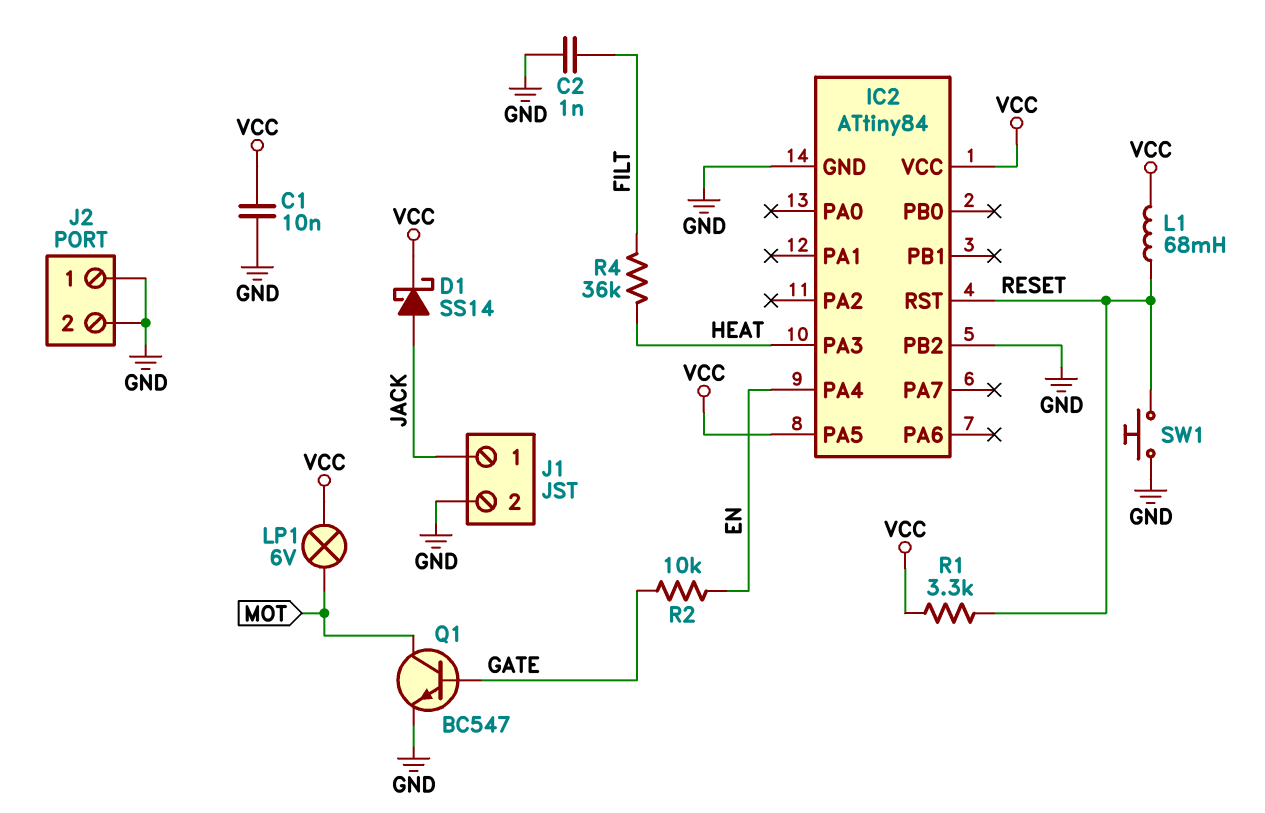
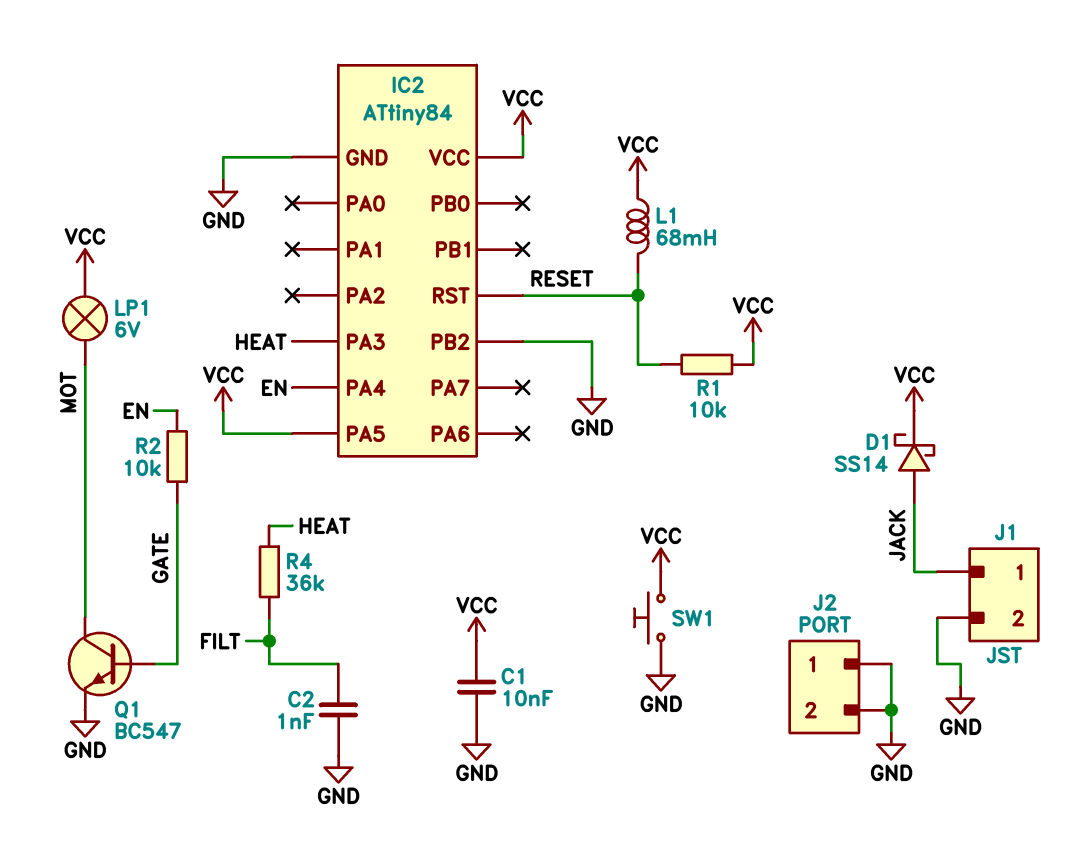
R1: 3.3k (RESET, VCC) -> 10k (RESET, VCC)
SW1: button (GND, RESET) -> button (GND, VCC)

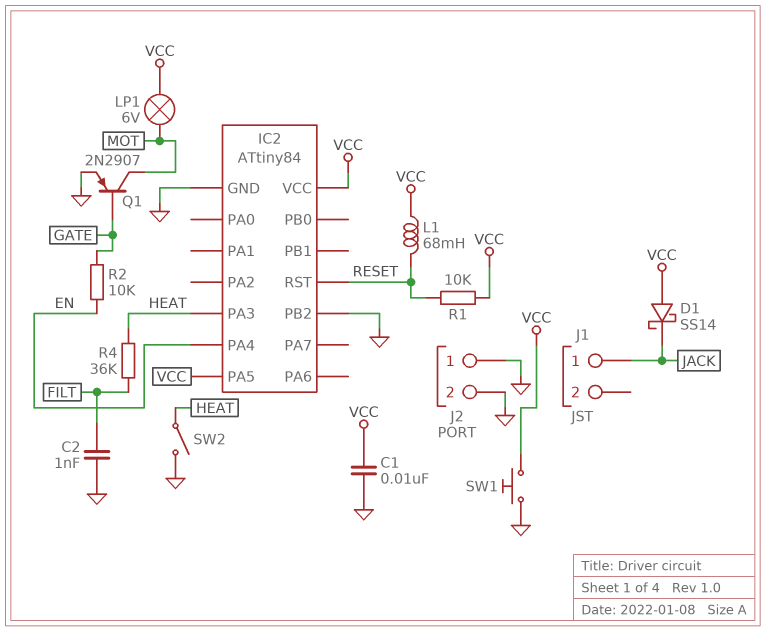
D1: schottky SS14 (A JACK, K VCC) -> schottky SS14 (A VCC, K JACK)
J1 pin 2: GND -> none
Q1: NPN BC547 (B GATE, C MOT, E GND) -> PNP 2N2907 (B GATE, C MOT, E GND)
SW2: none -> switch (GND, HEAT)

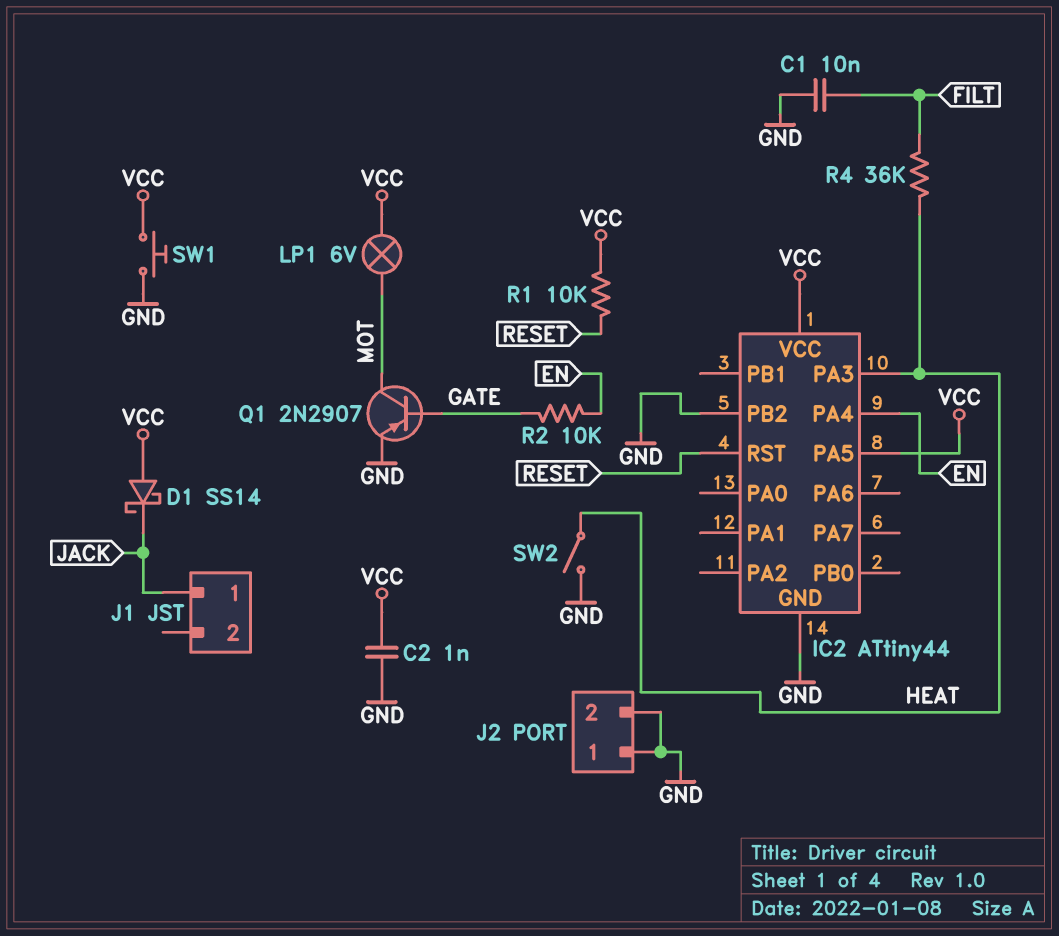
C1: 10nF (GND, VCC) -> 10nF (FILT, GND)
C2: 1nF (FILT, GND) -> 1nF (GND, VCC)
IC2: ATtiny84 -> ATtiny44
L1: 68mH (RESET, VCC) -> none

